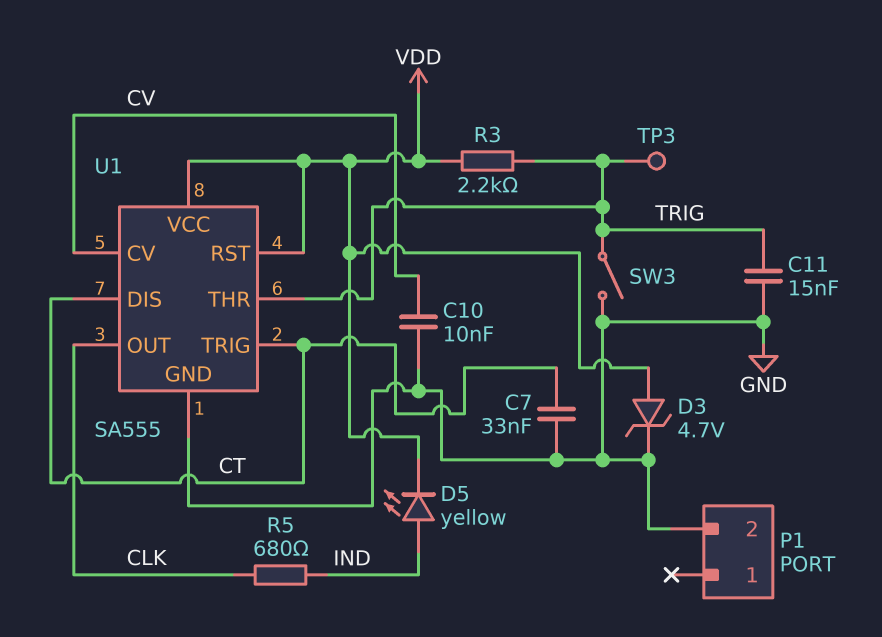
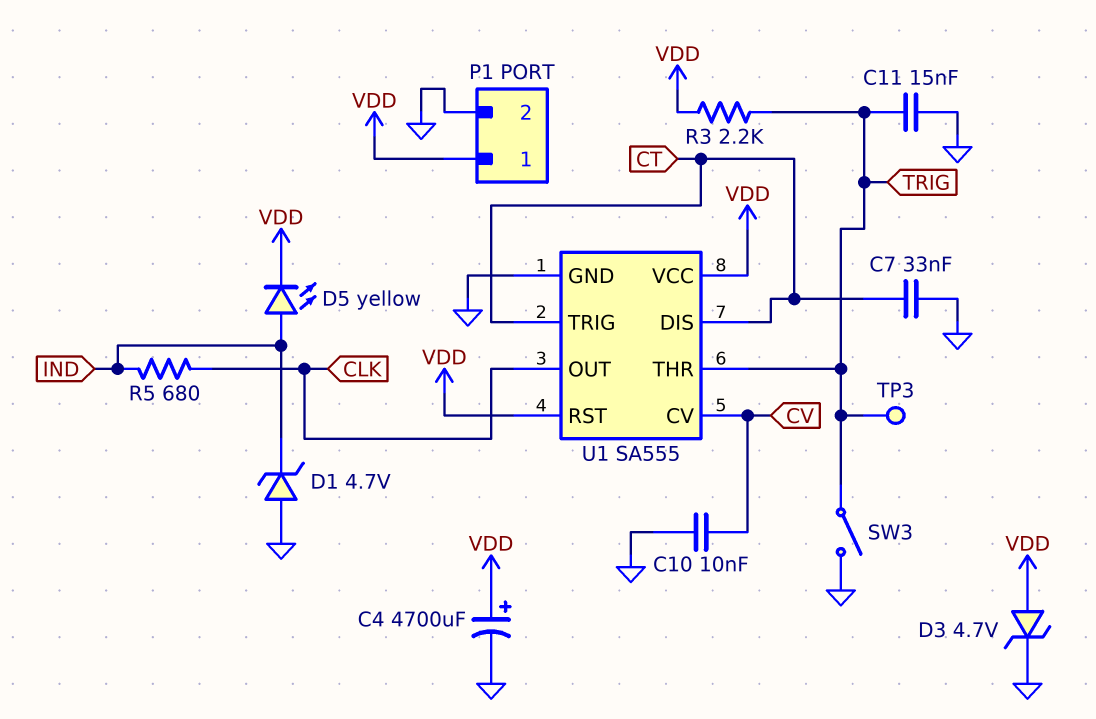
C4: none -> 4700uF (plus VDD, minus GND)
D1: none -> zener 4.7V (A GND, K IND)
P1 pin 1: none -> VDD

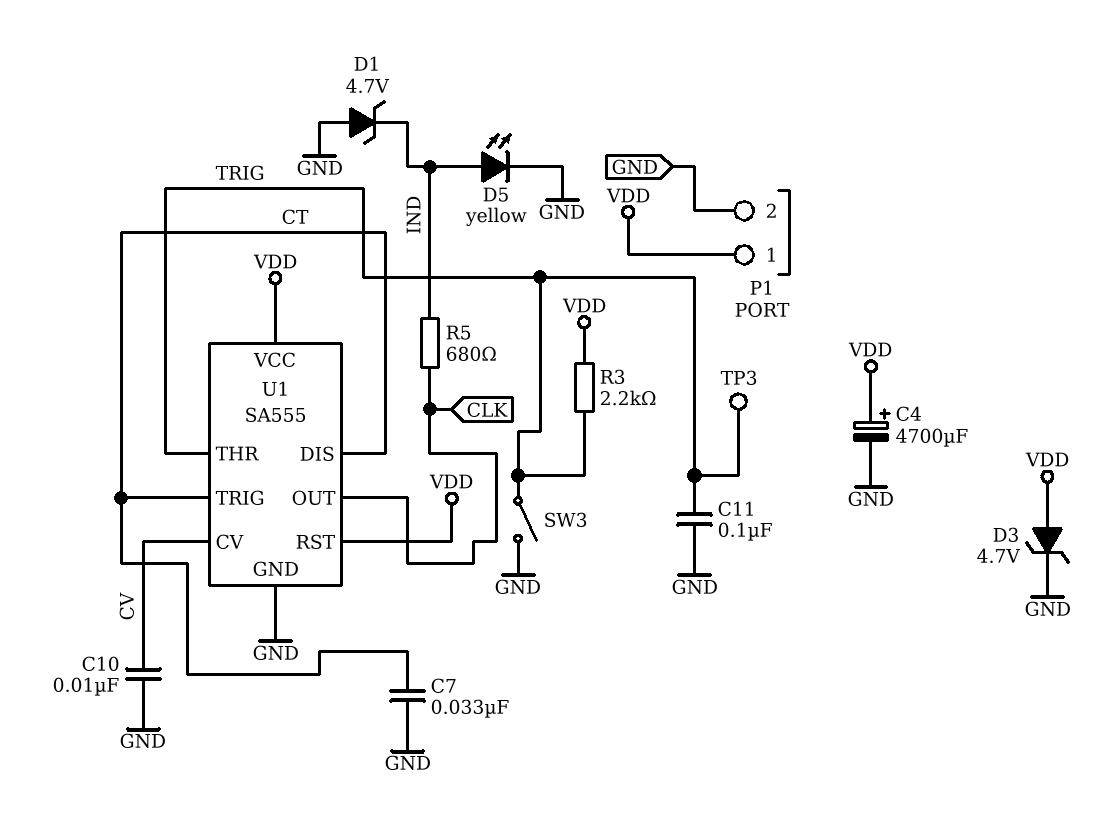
C11: 15nF (GND, TRIG) -> 100nF (GND, TRIG)
D5: LED yellow (A IND, K VDD) -> LED yellow (A IND, K GND)

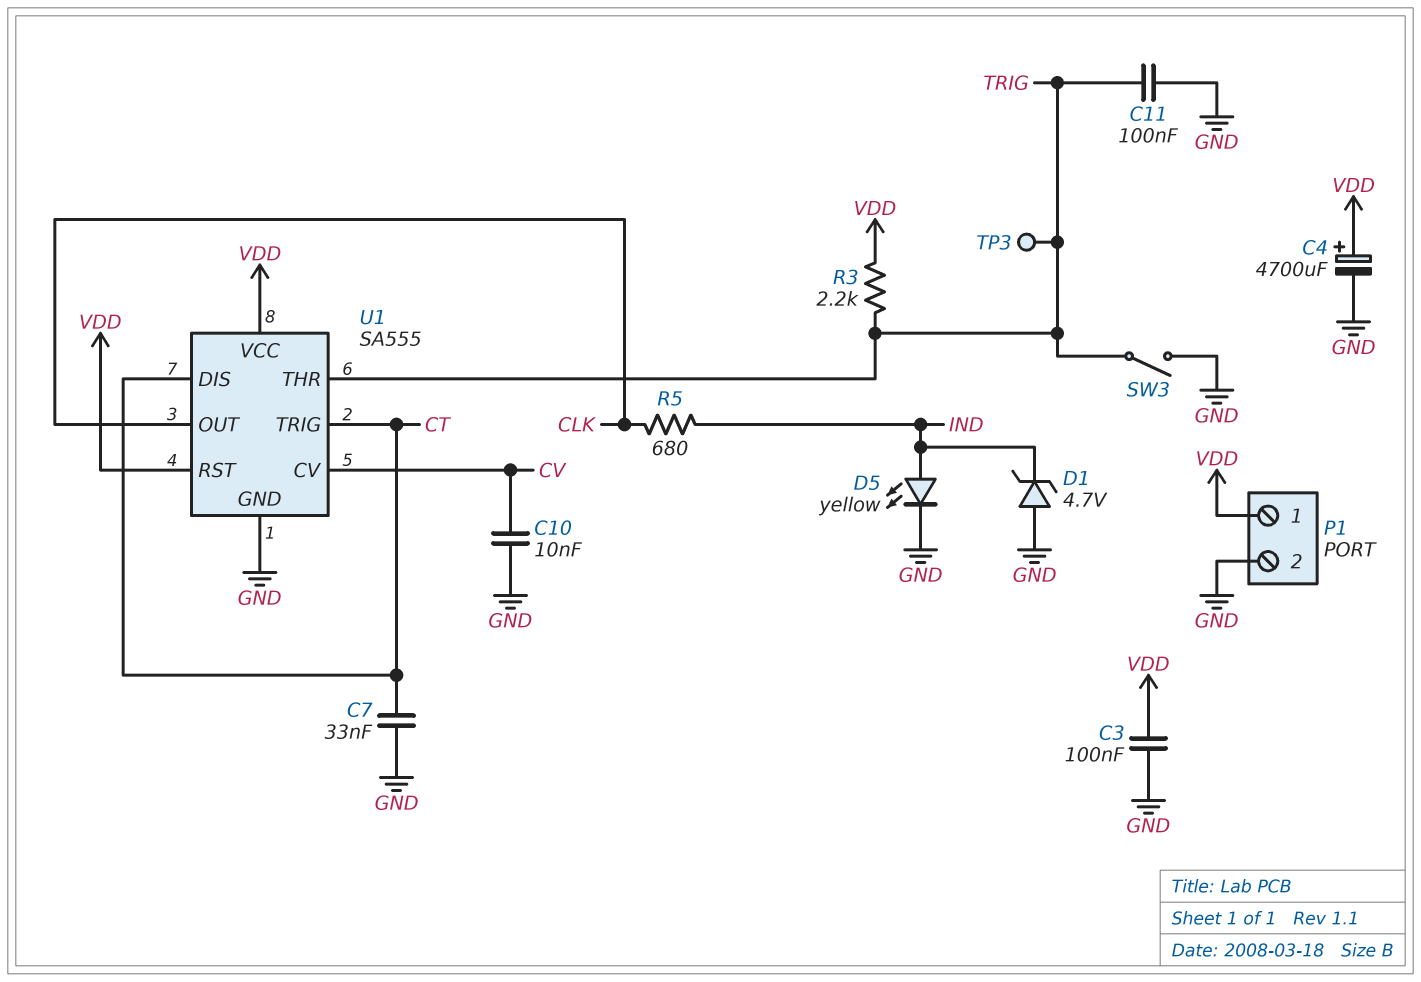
C3: none -> 100nF (GND, VDD)
D3: zener 4.7V (A VDD, K GND) -> none

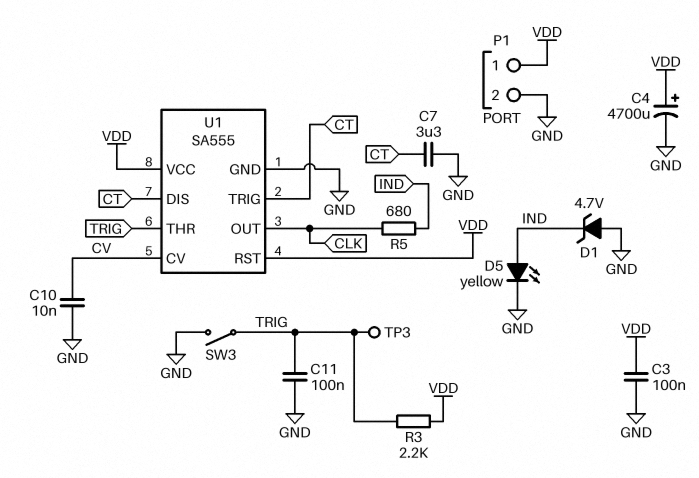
C7: 33nF (CT, GND) -> 3.3uF (CT, GND)

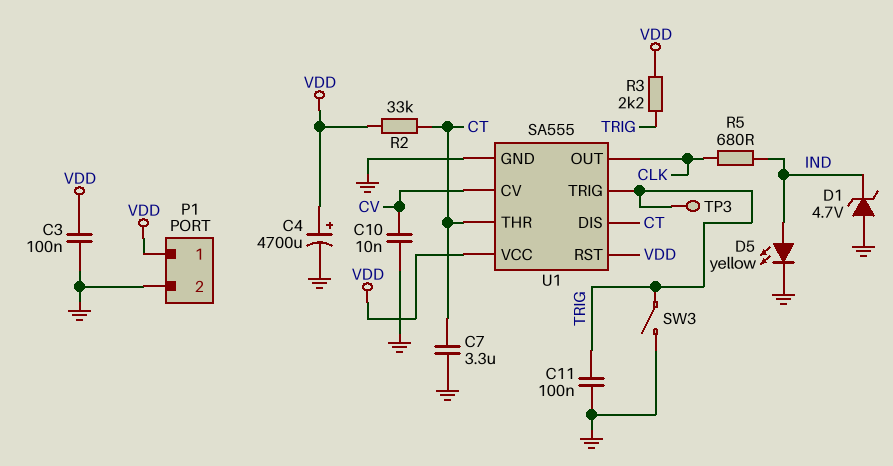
R2: none -> 33k (CT, VDD)
U1 pin THR: TRIG -> CT
U1 pin TRIG: CT -> TRIG

